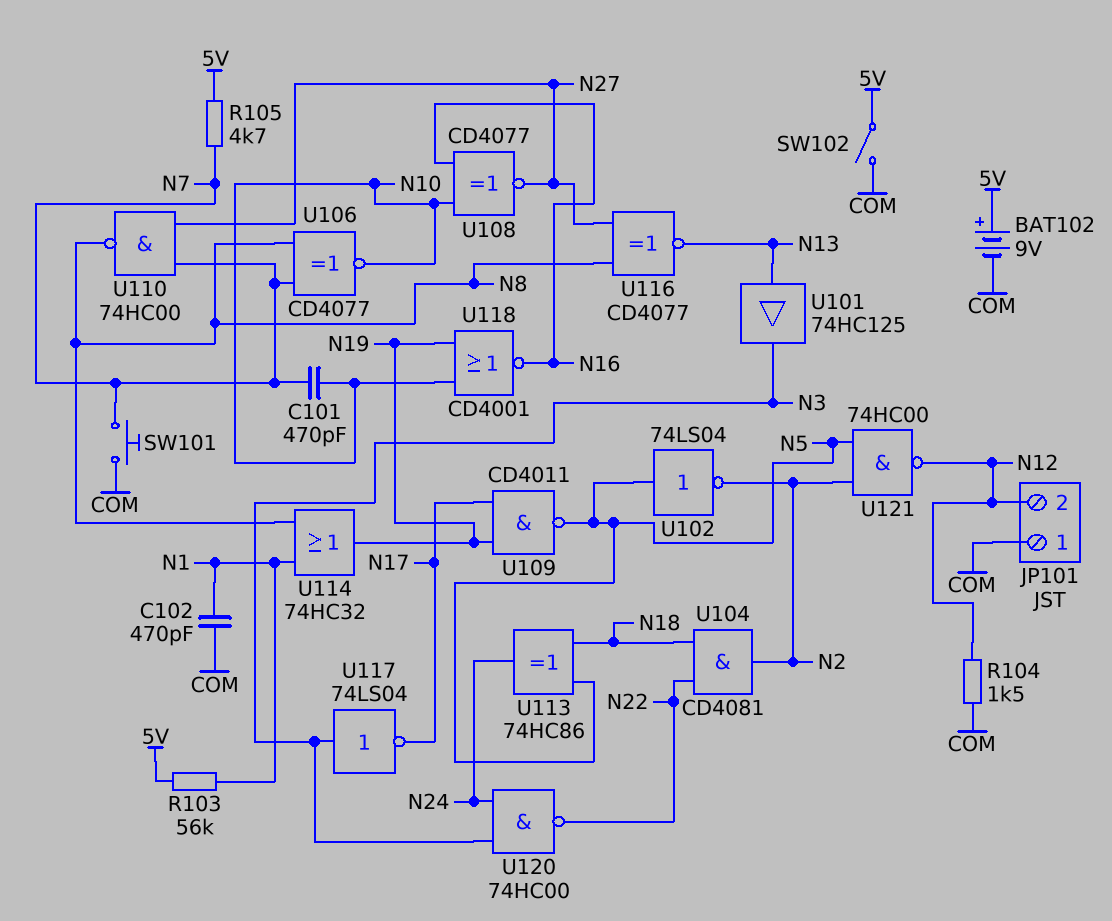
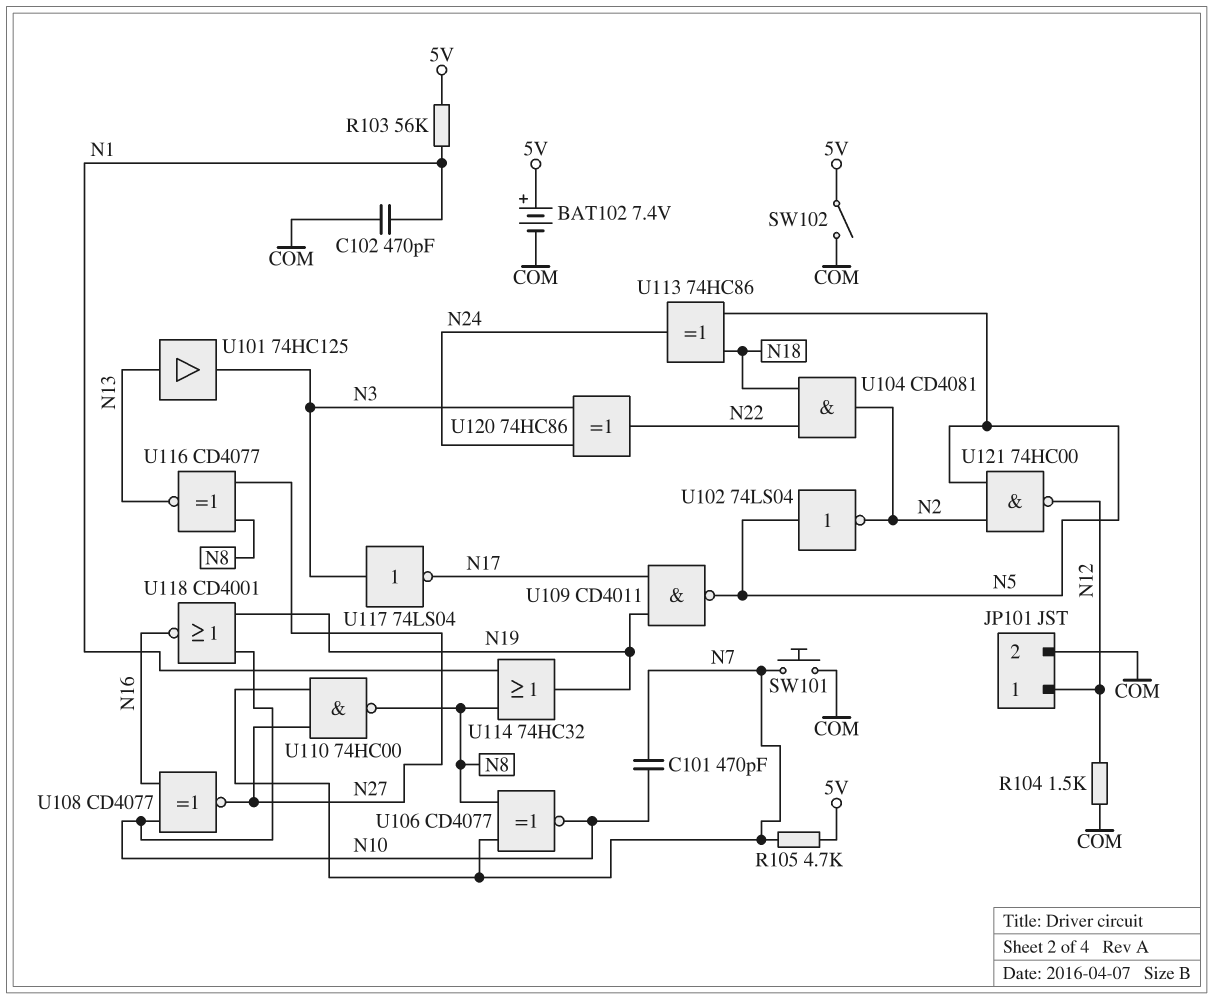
BAT102: 9V (plus 5V, minus COM) -> 7.4V (plus 5V, minus COM)
JP101 pin 1: COM -> N12
JP101 pin 2: N12 -> COM
U120: NAND 74HC00 (in N3, in N24, out N22) -> XOR 74HC86 (in N3, in N24, out N22)

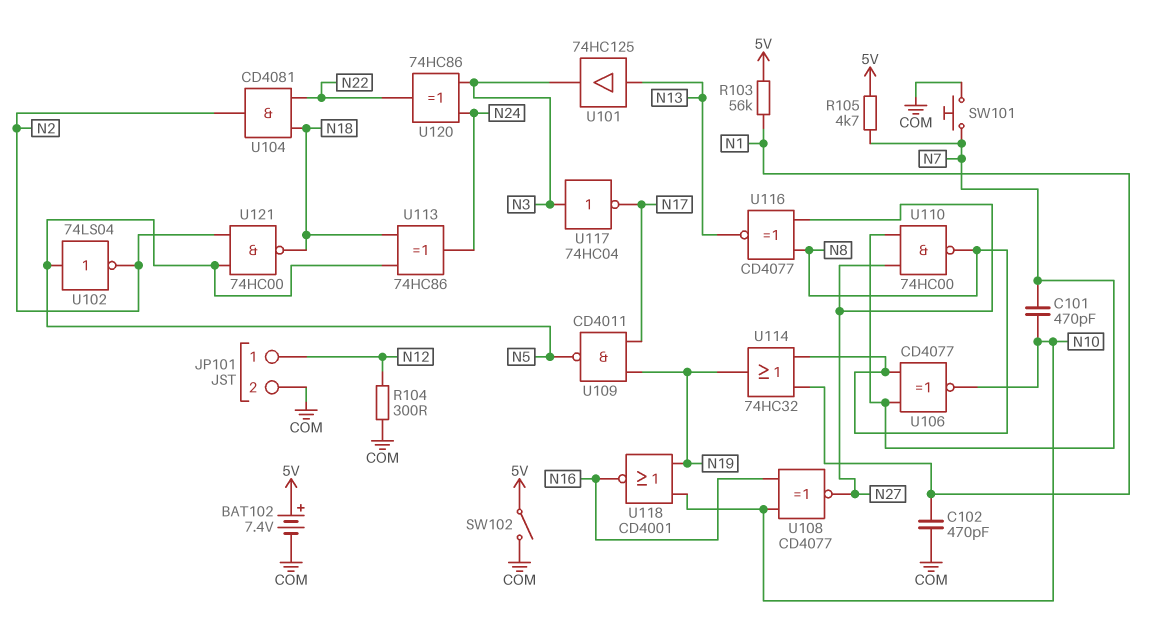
R104: 1.5k (COM, N12) -> 300 (COM, N12)
U117: NOT 74LS04 (in N3, out N17) -> NOT 74HC04 (in N3, out N17)
U121: NAND 74HC00 (in N2, in N5, out N12) -> NAND 74HC00 (in N2, in N5, out N18)

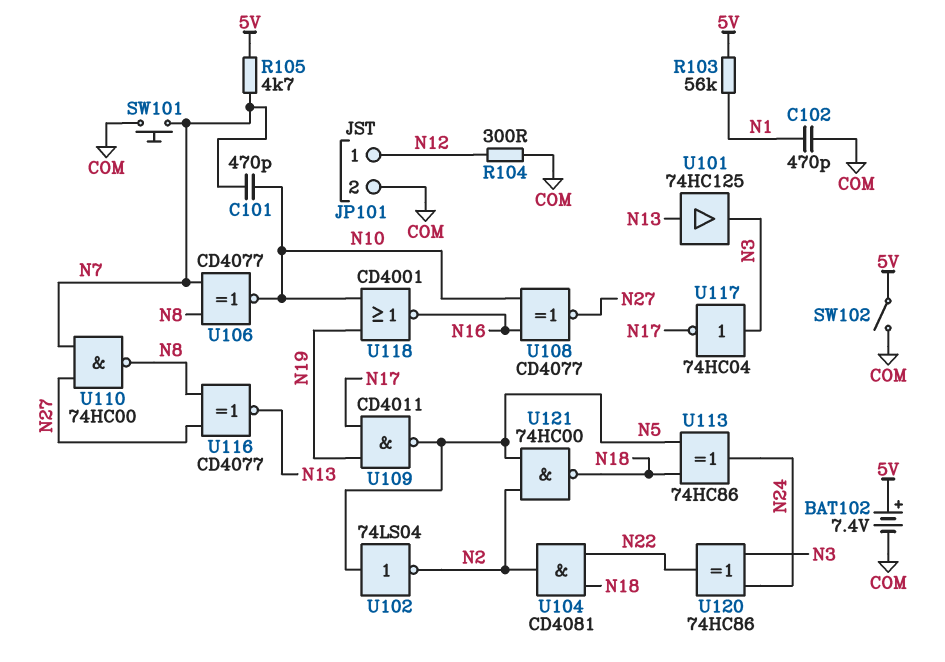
U114: OR 74HC32 (in N1, in N8, out N19) -> none

